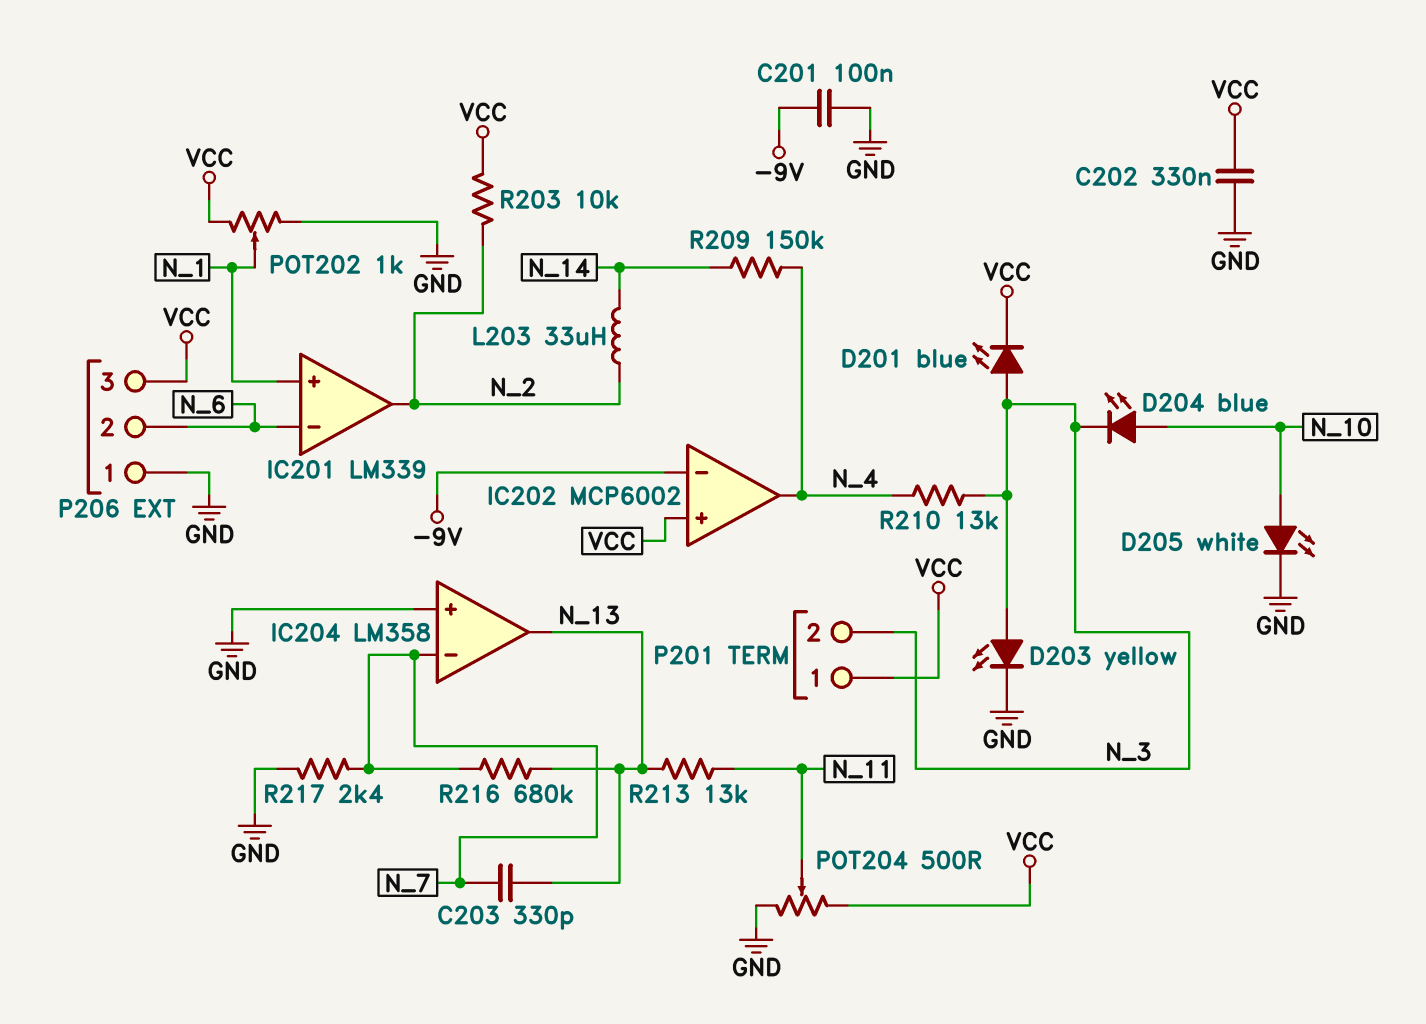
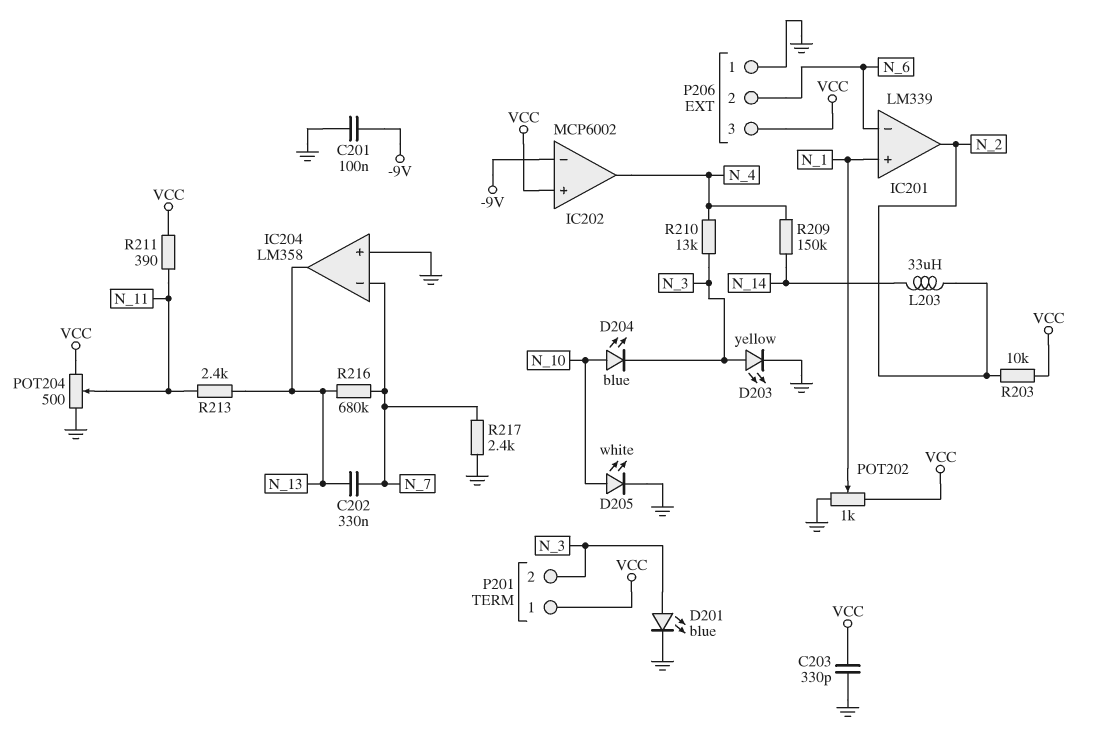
C202: 330nF (GND, VCC) -> 330nF (N_7, N_13)
C203: 330pF (N_7, N_13) -> 330pF (GND, VCC)
D201: LED blue (A N_3, K VCC) -> LED blue (A N_3, K GND)
R211: none -> 390 (N_11, VCC)
R213: 13k (N_11, N_13) -> 2.4k (N_11, N_13)

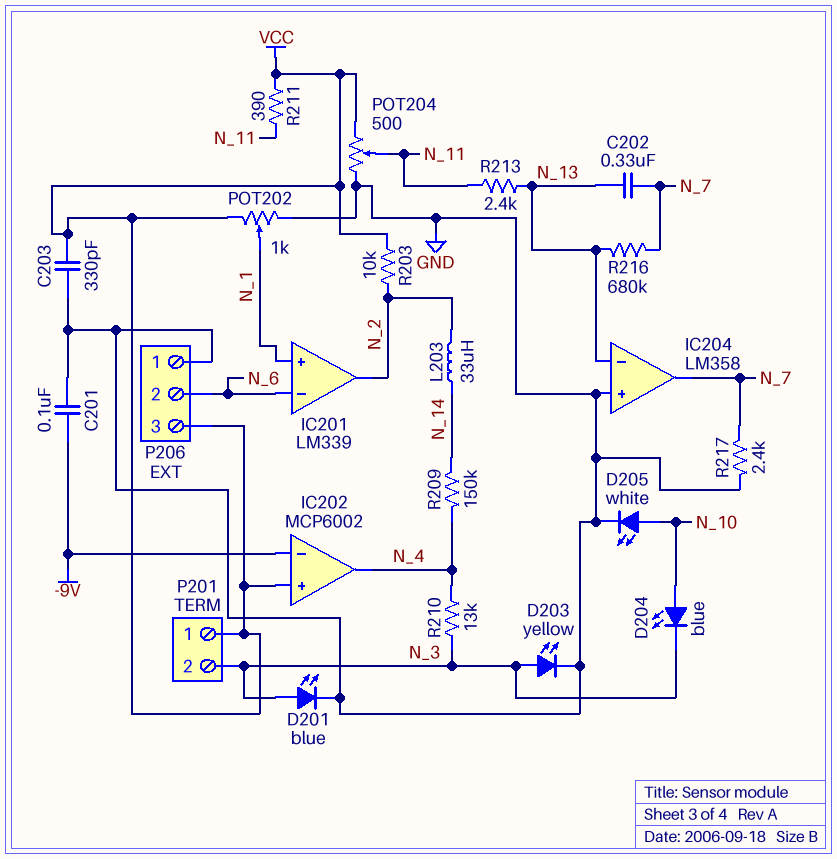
IC204 pin in-: N_7 -> N_13
IC204 pin out: N_13 -> N_7

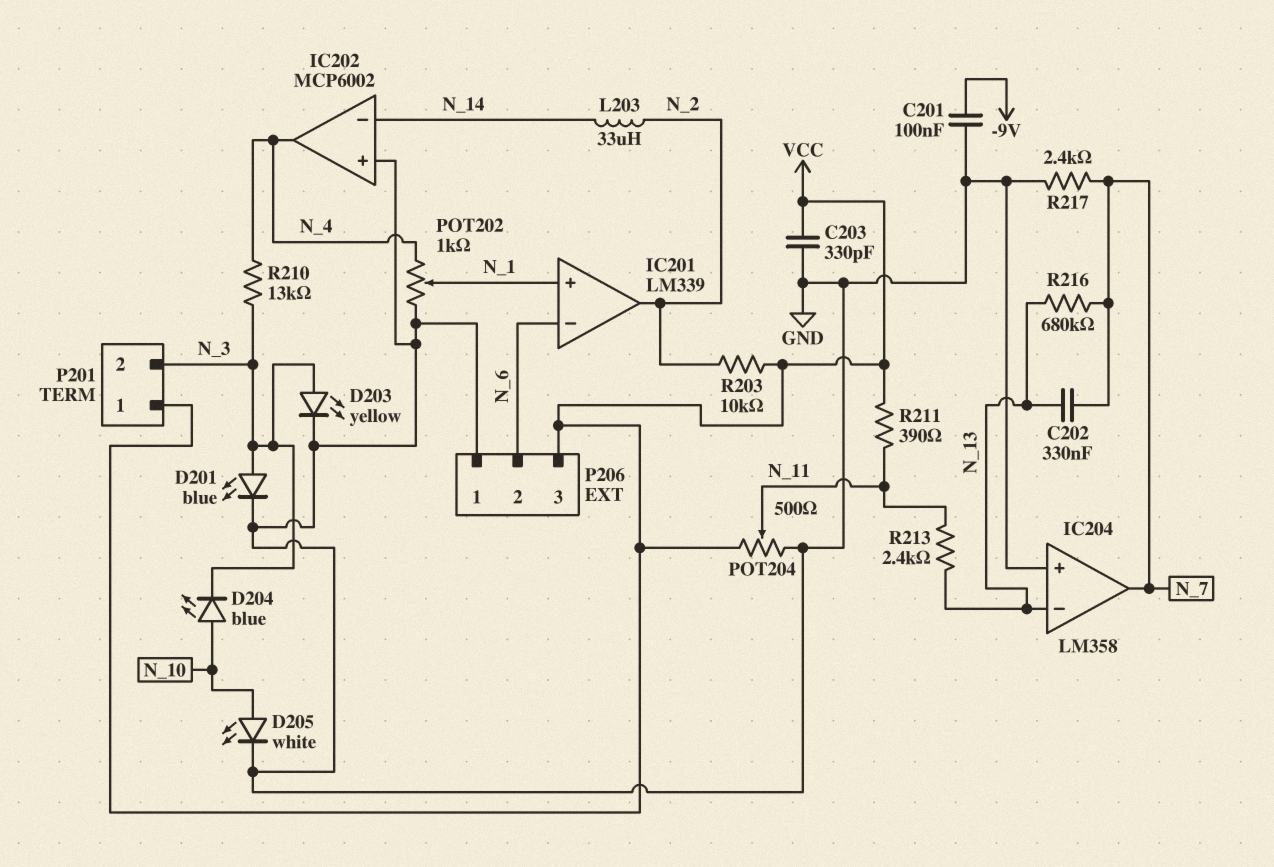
IC202 pin in+: VCC -> GND
IC202 pin in-: -9V -> N_14
POT202: 1k (GND, VCC, wiper N_1) -> 1k (GND, N_4, wiper N_1)
R209: 150k (N_4, N_14) -> none

